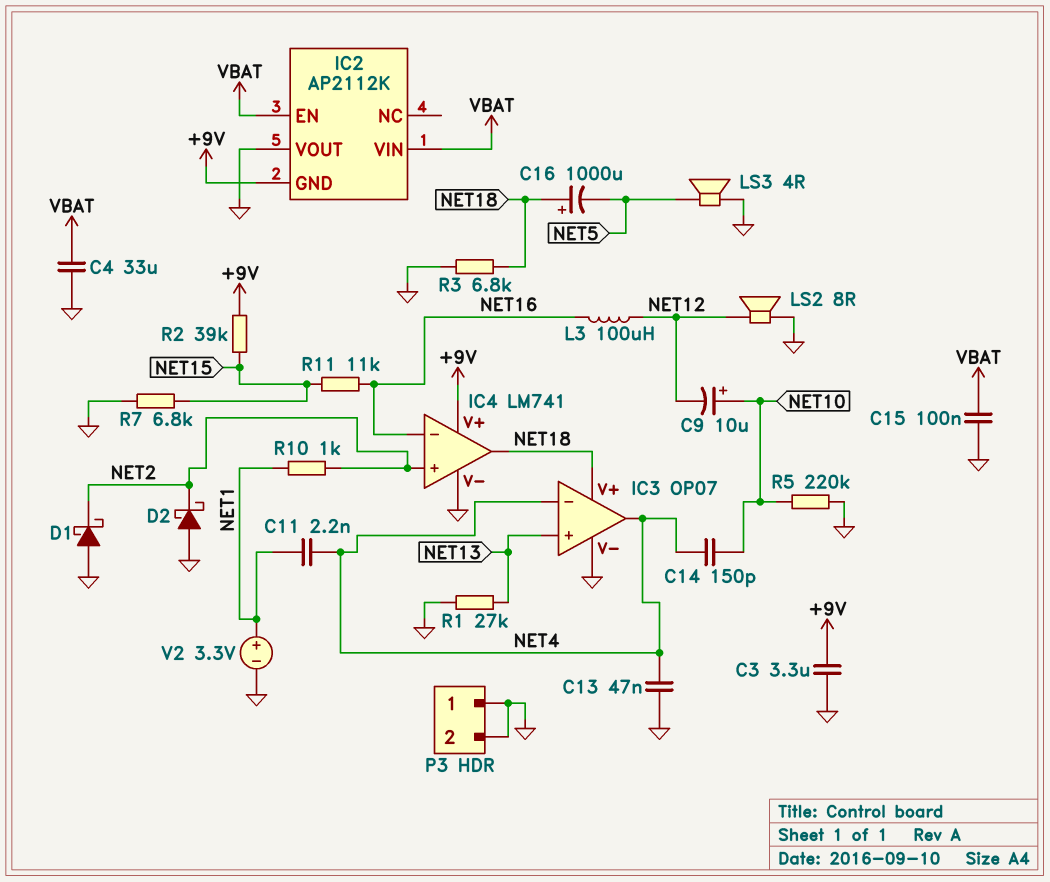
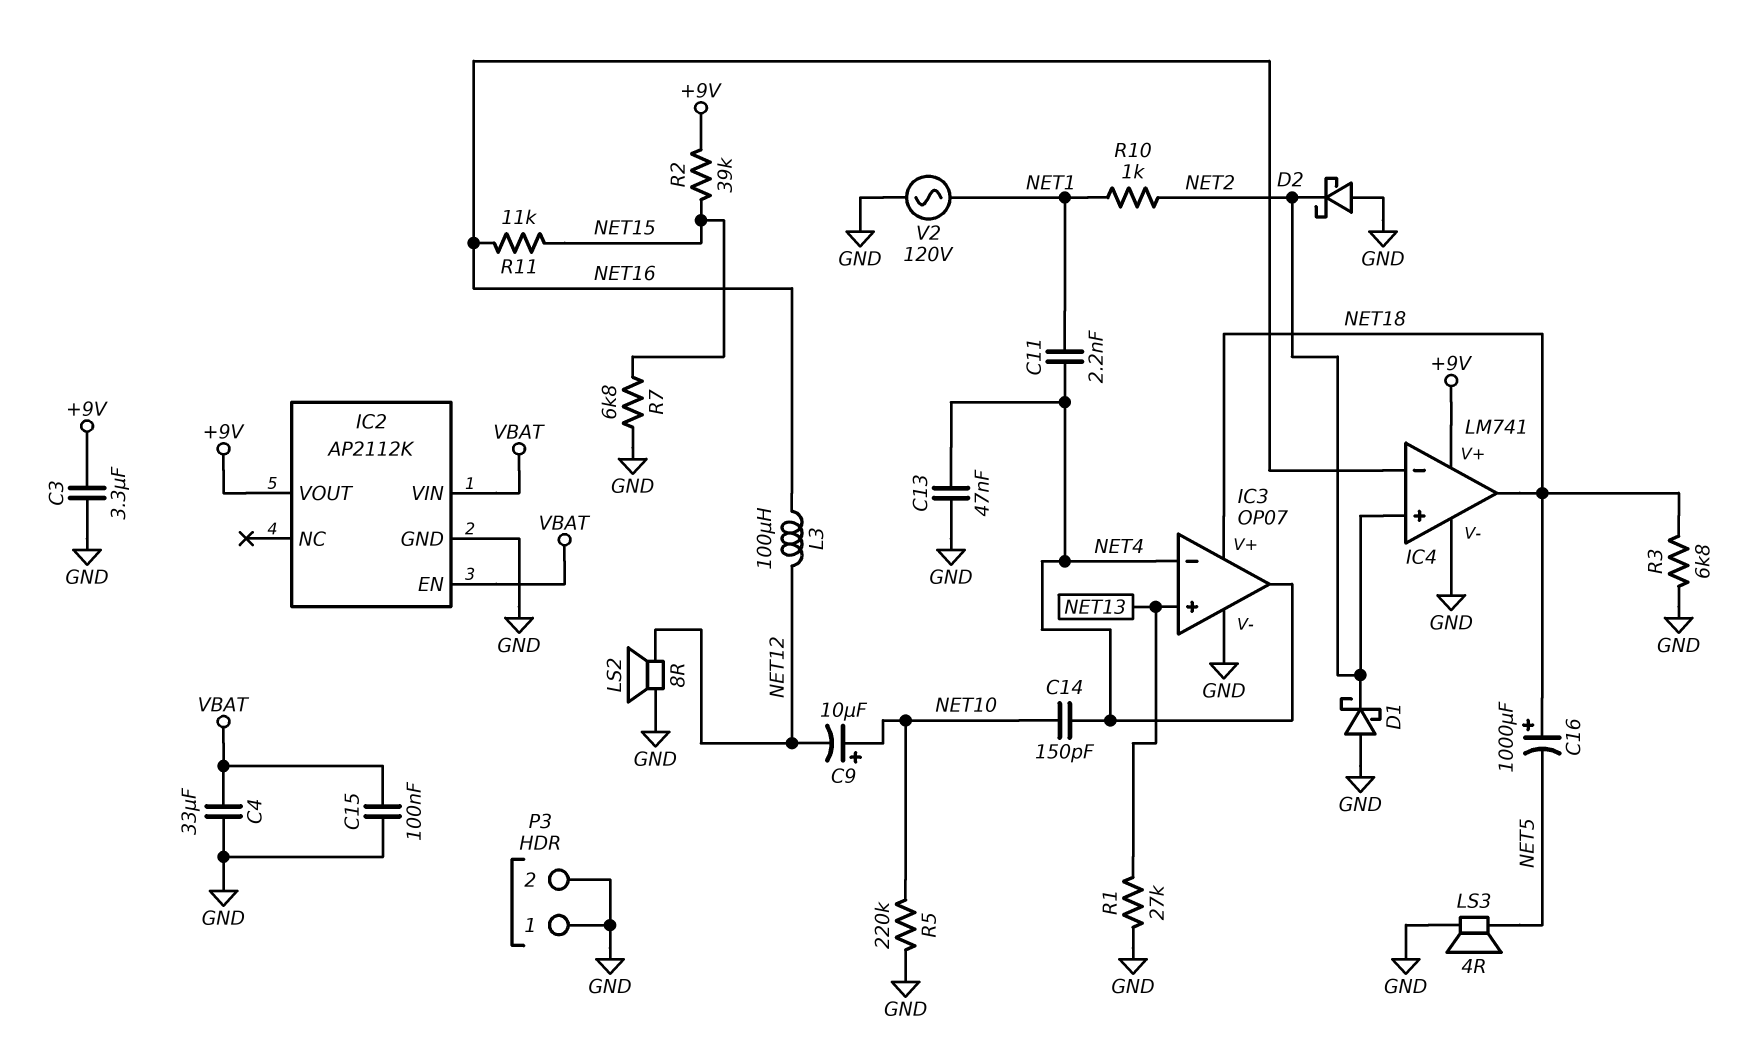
IC2 pin GND: +9V -> GND
IC2 pin VOUT: GND -> +9V
V2: 3.3V (plus NET1, minus GND) -> AC 120V (GND, NET1)

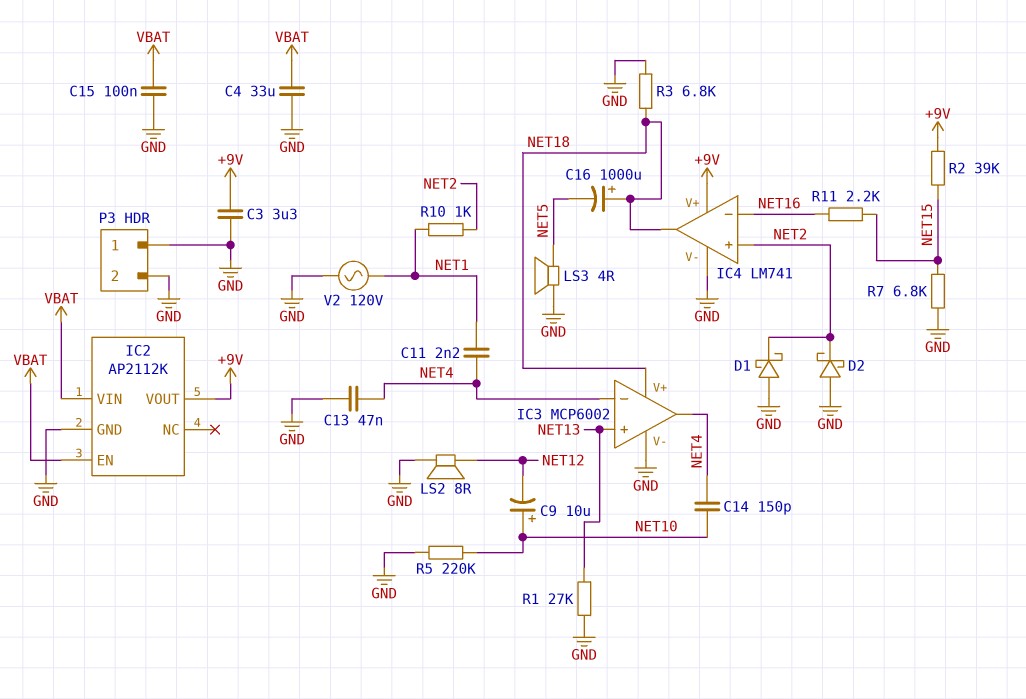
IC3: OP07 -> MCP6002
L3: 100uH (NET12, NET16) -> none
R11: 11k (NET15, NET16) -> 2.2k (NET15, NET16)

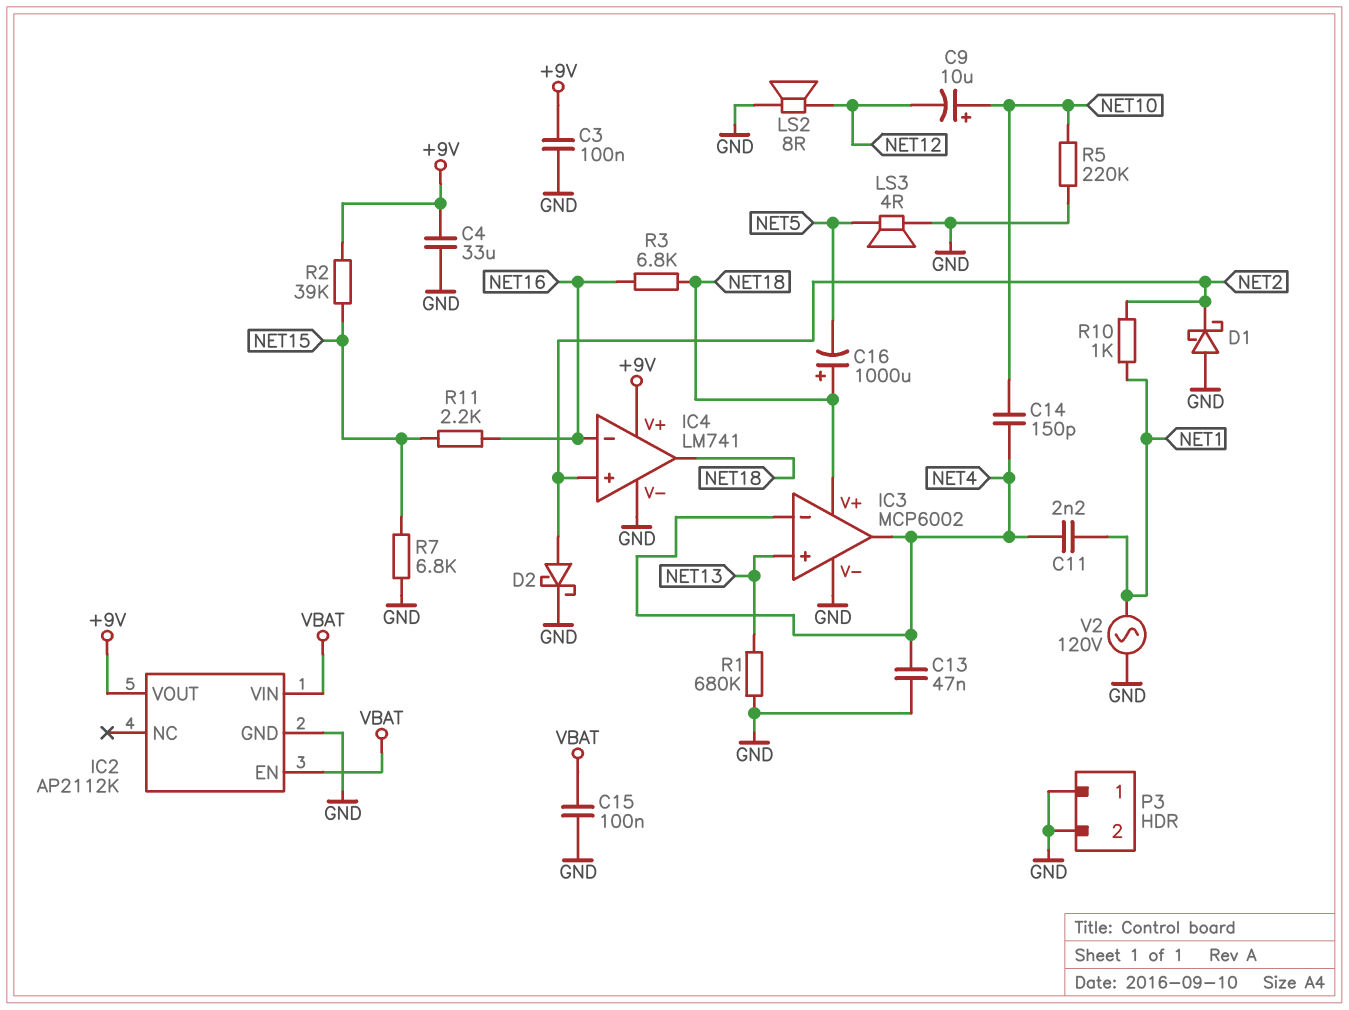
C3: 3.3uF (+9V, GND) -> 100nF (+9V, GND)
C4: 33uF (GND, VBAT) -> 33uF (+9V, GND)
D2: schottky (A GND, K NET2) -> schottky (A NET2, K GND)
R1: 27k (GND, NET13) -> 680k (GND, NET13)
R3: 6.8k (GND, NET18) -> 6.8k (NET16, NET18)

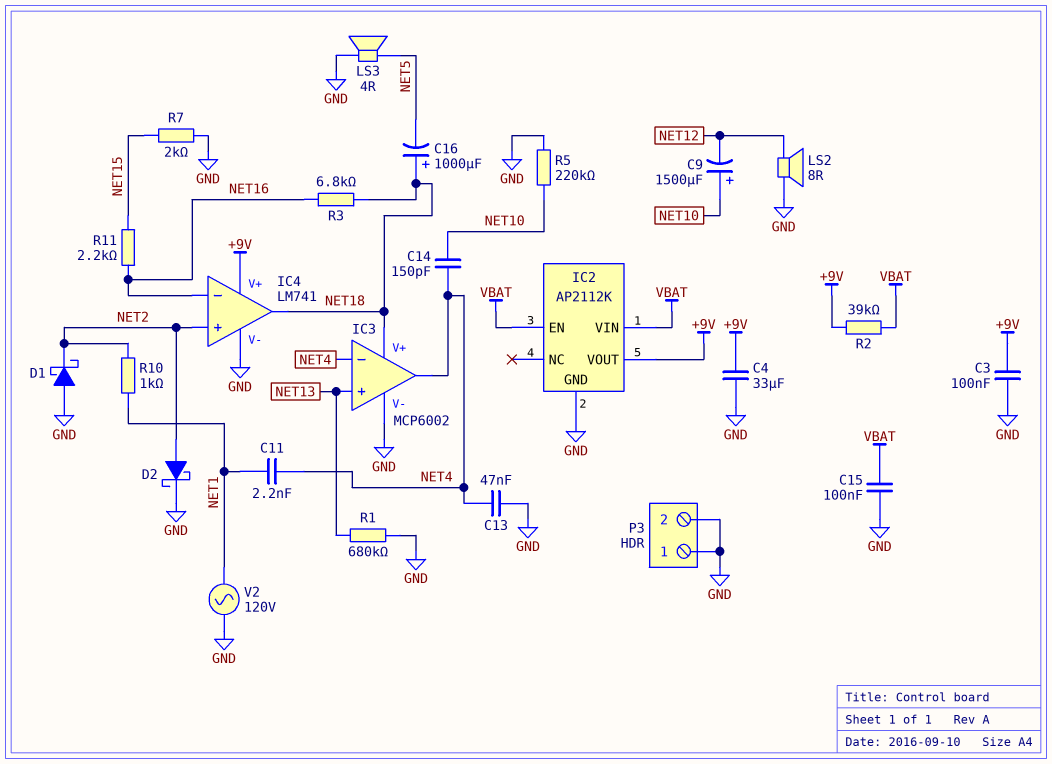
C9: 10uF (plus NET10, minus NET12) -> 1500uF (plus NET10, minus NET12)
R2: 39k (+9V, NET15) -> 39k (+9V, VBAT)
R7: 6.8k (GND, NET15) -> 2k (GND, NET15)

